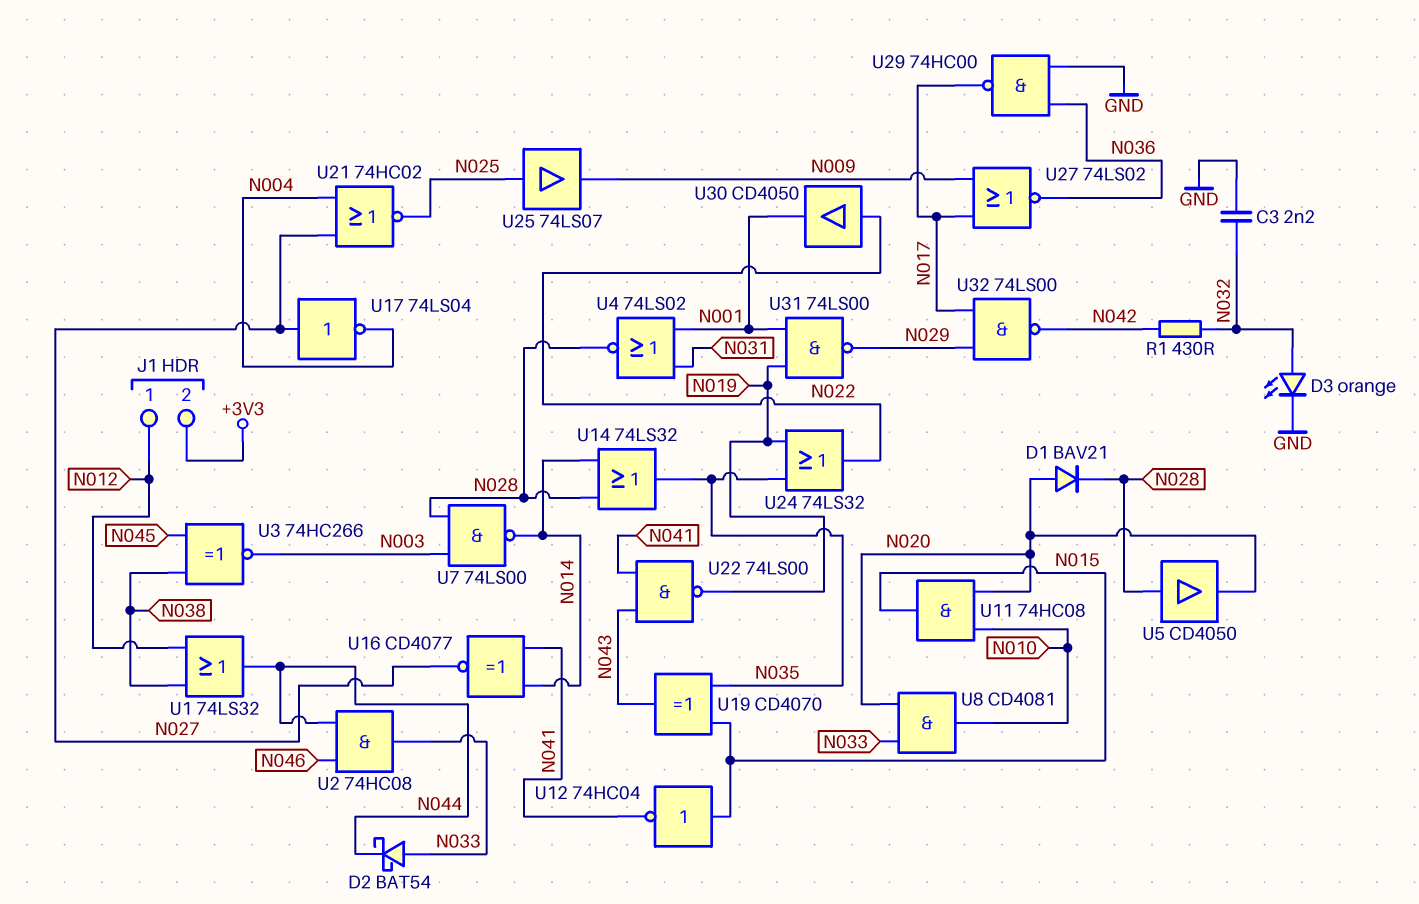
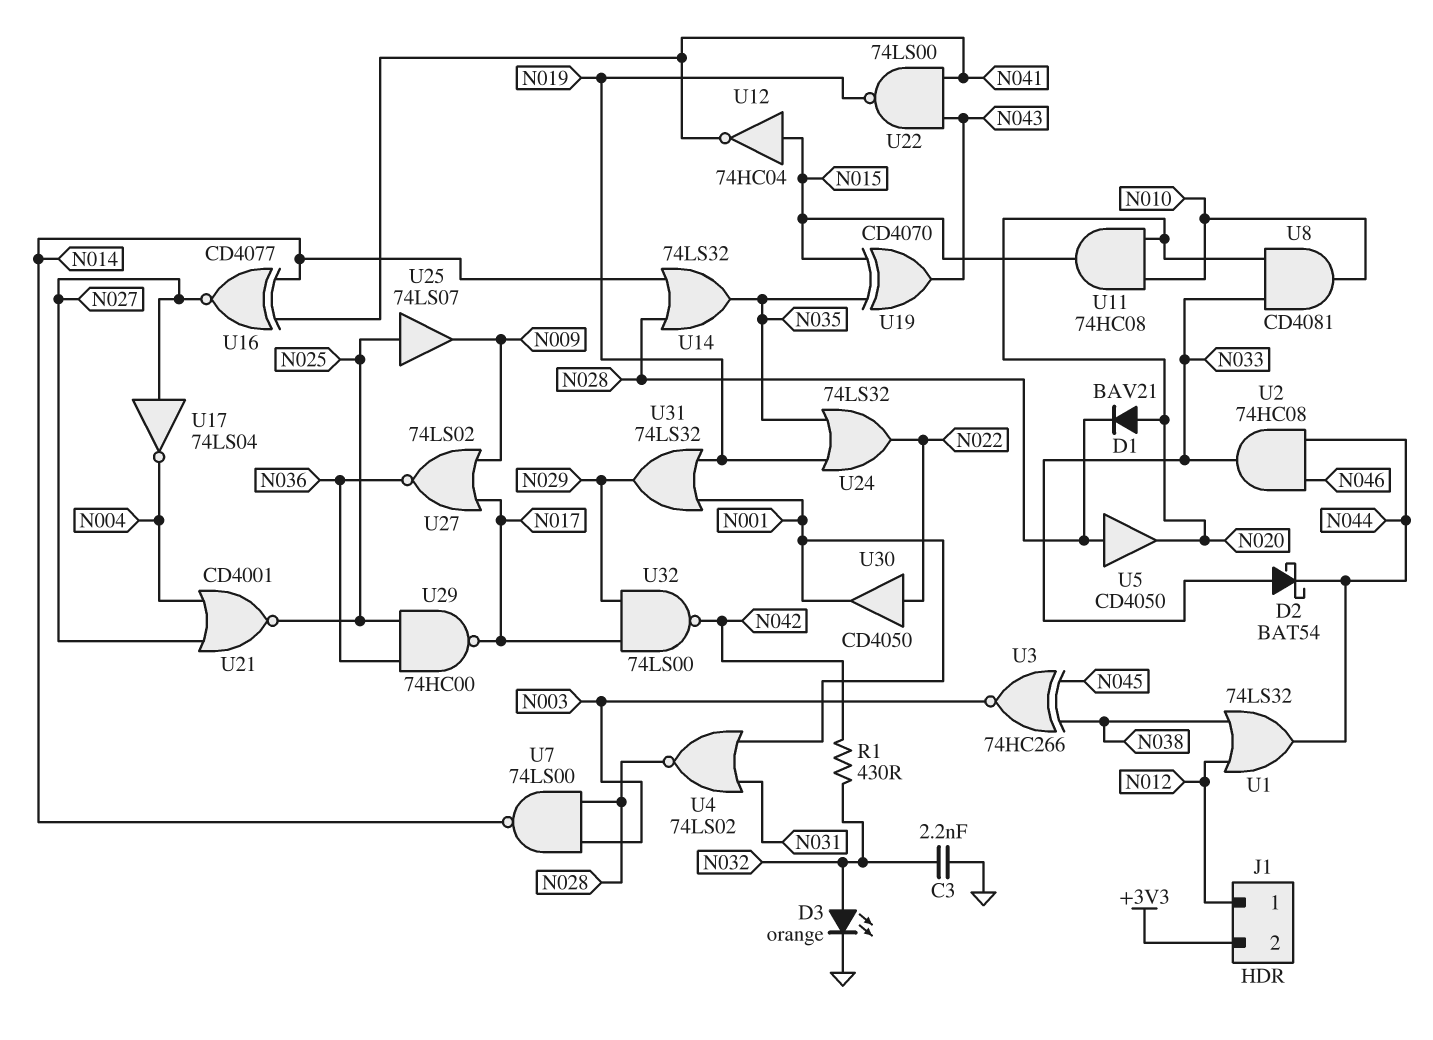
U21: NOR 74HC02 (in N004, in N027, out N025) -> NOR CD4001 (in N004, in N027, out N025)
U29: NAND 74HC00 (in GND, in N036, out N017) -> NAND 74HC00 (in N025, in N036, out N017)
U31: NAND 74LS00 (in N001, in N019, out N029) -> OR 74LS32 (in N001, in N019, out N029)

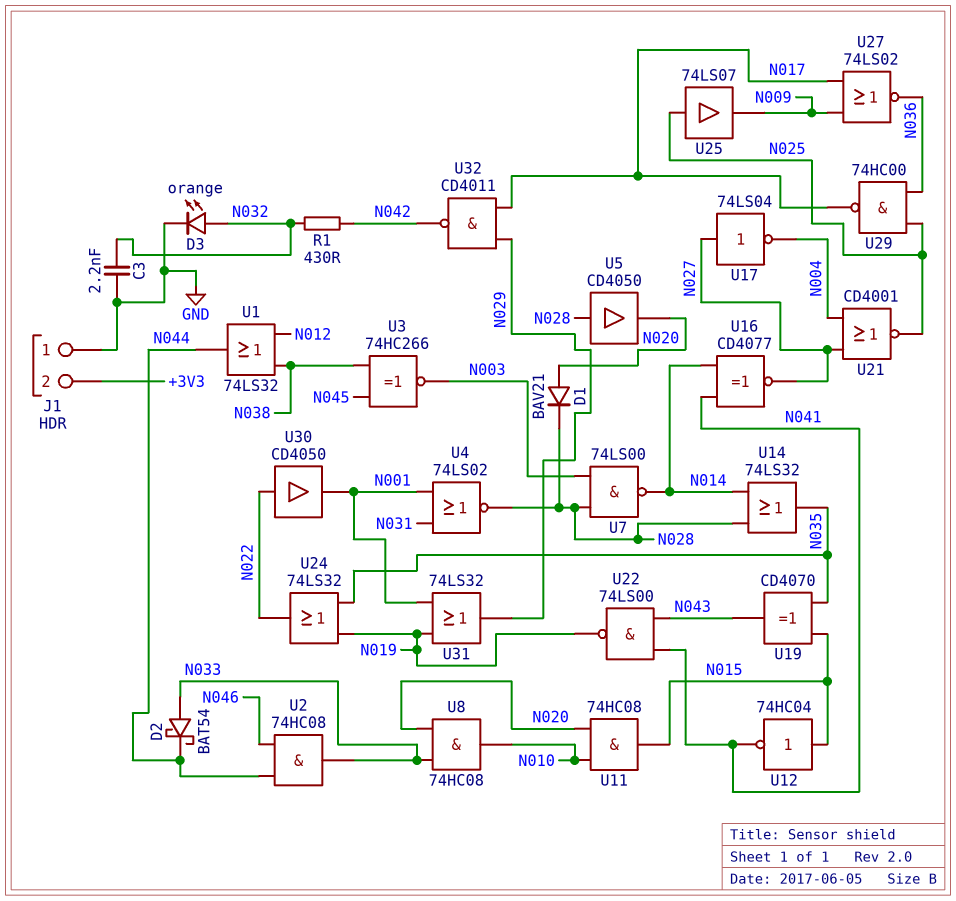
J1 pin 1: N012 -> GND
U8: AND CD4081 (in N020, in N033, out N010) -> AND 74HC08 (in N020, in N033, out N010)
U32: NAND 74LS00 (in N017, in N029, out N042) -> NAND CD4011 (in N017, in N029, out N042)

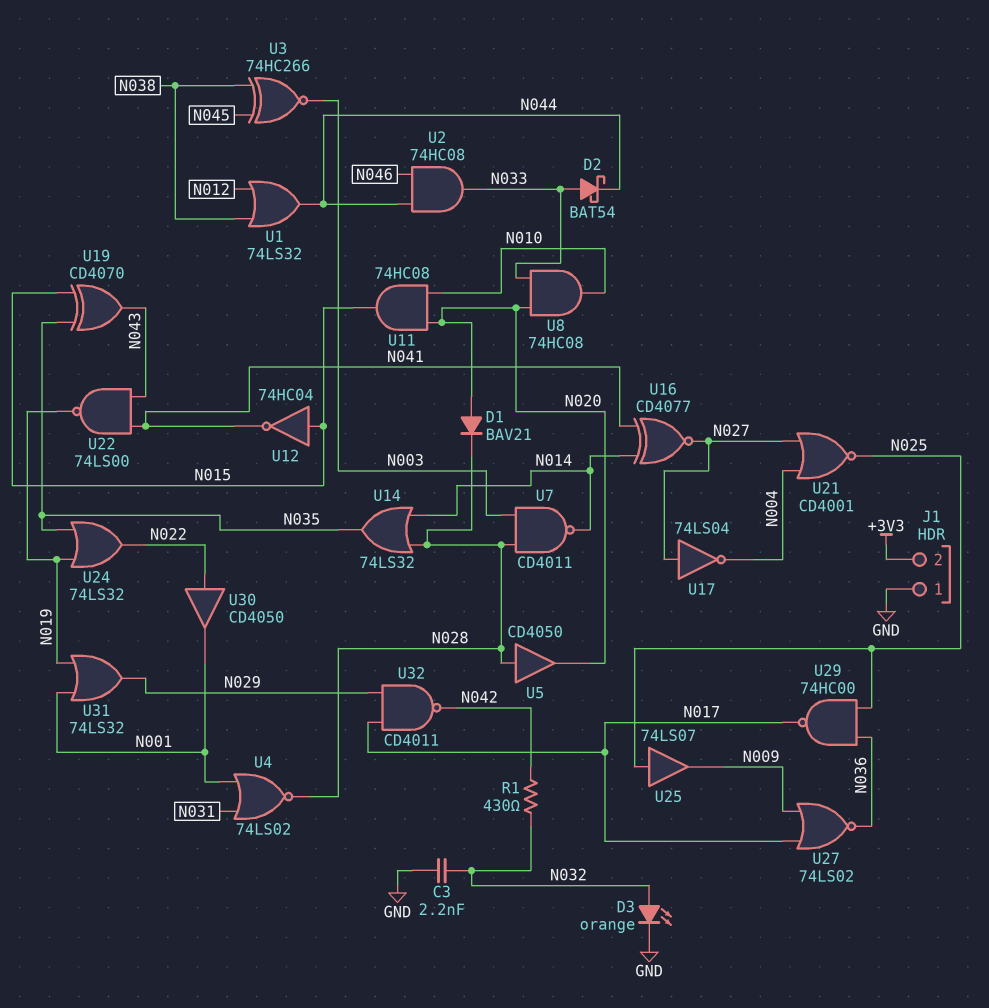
U7: NAND 74LS00 (in N003, in N028, out N014) -> NAND CD4011 (in N003, in N028, out N014)

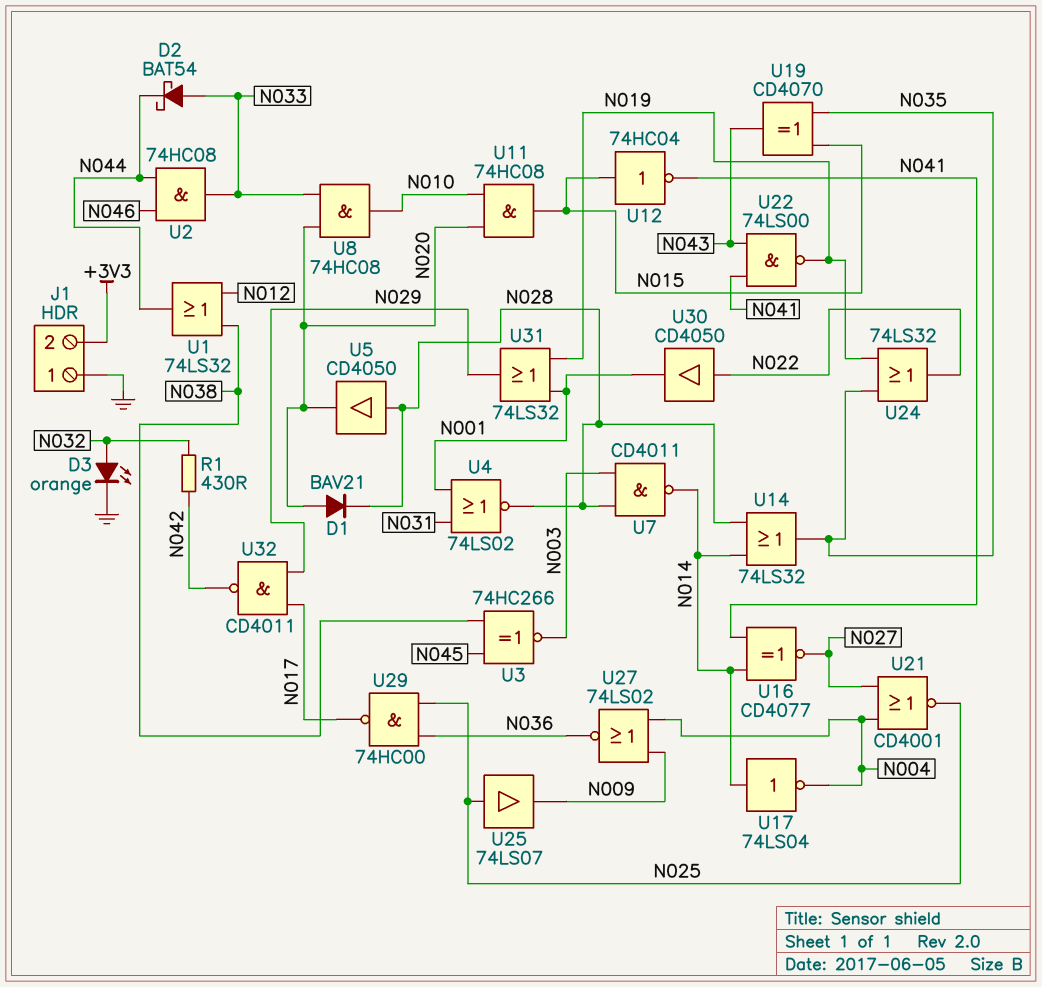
C3: 2.2nF (GND, N032) -> none
U17: NOT 74LS04 (in N027, out N004) -> NOT 74LS04 (in N014, out N004)
U27: NOR 74LS02 (in N009, in N017, out N036) -> NOR 74LS02 (in N004, in N009, out N036)

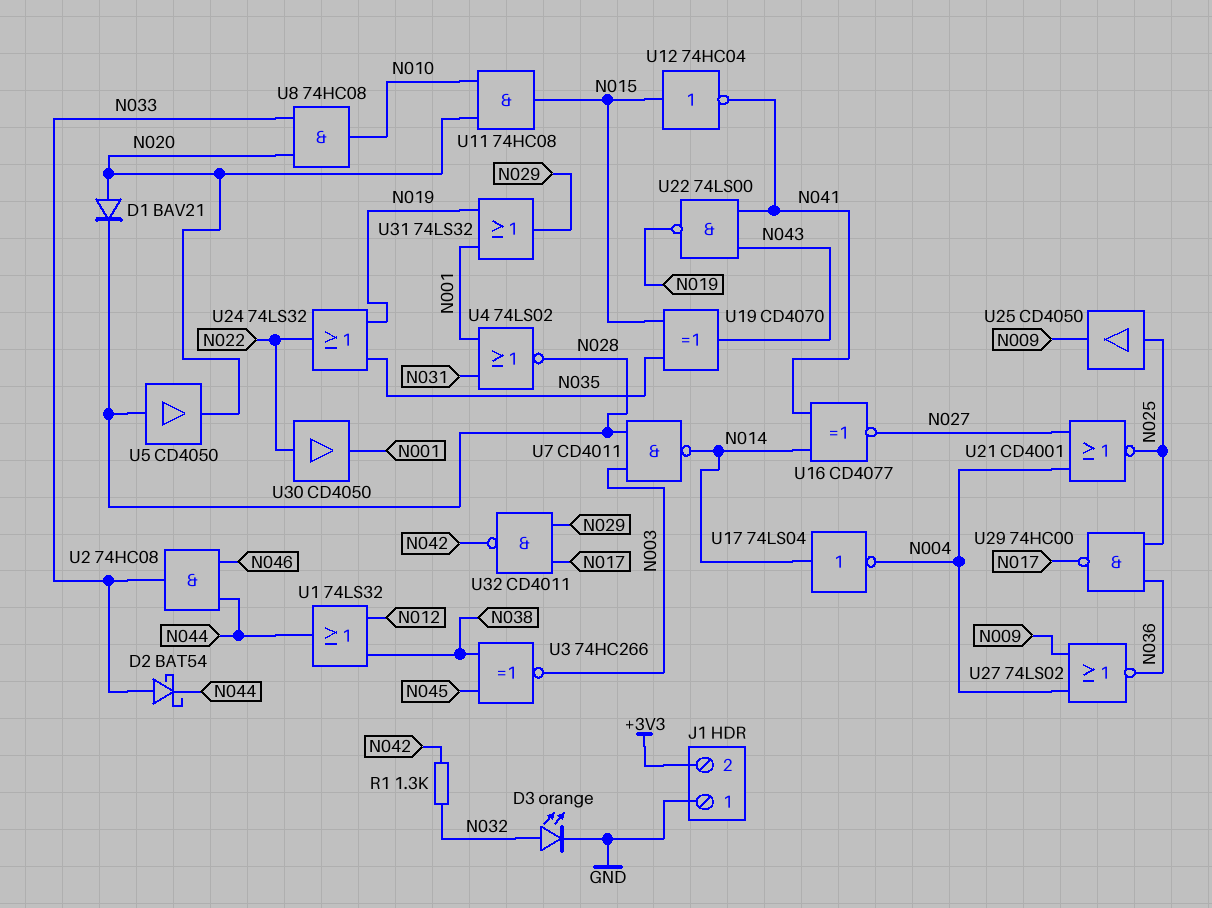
R1: 430 (N032, N042) -> 1.3k (N032, N042)
U14: OR 74LS32 (in N014, in N028, out N035) -> none
U25: buffer 74LS07 (in N025, out N009) -> buffer CD4050 (in N025, out N009)

